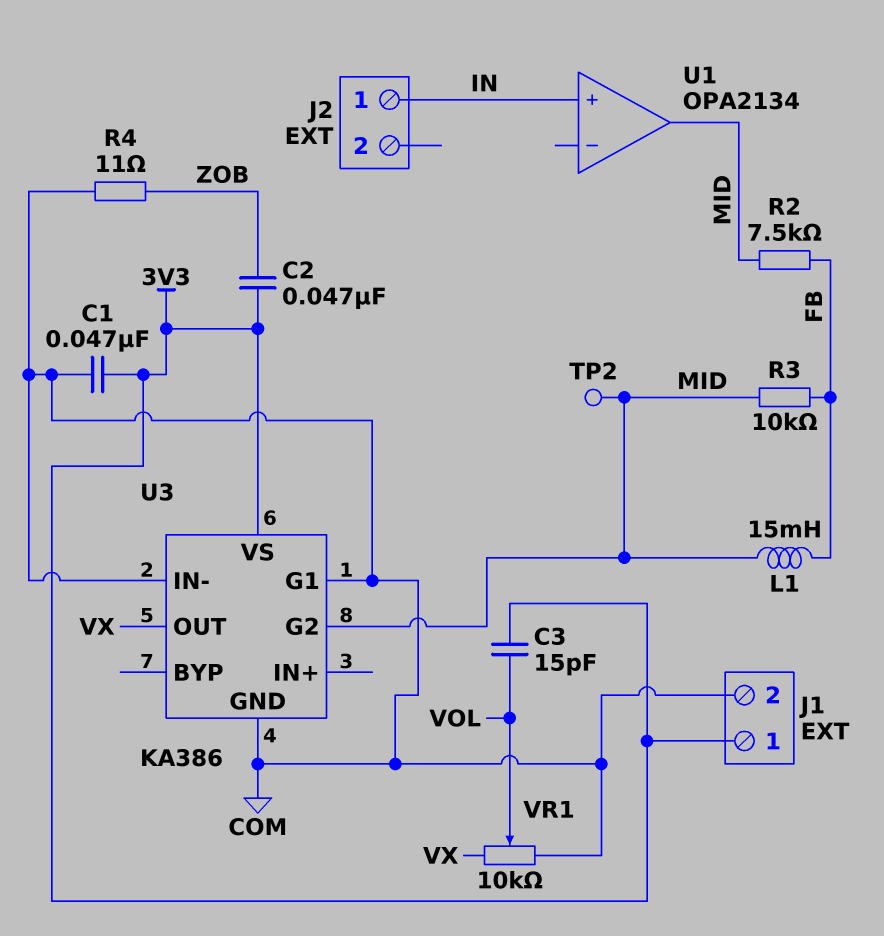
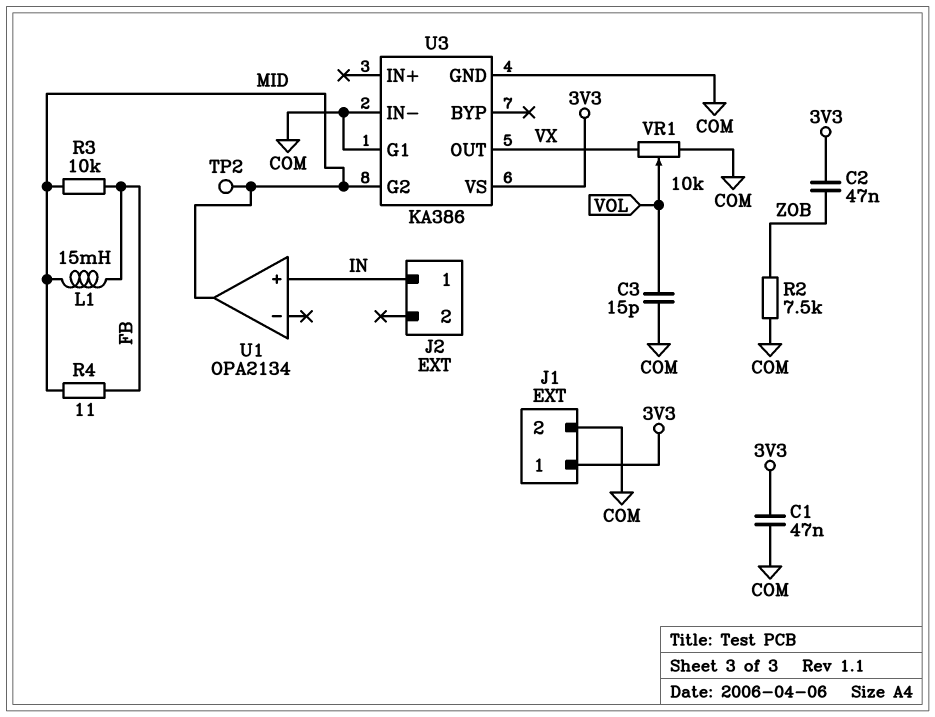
C3: 15pF (3V3, VOL) -> 15pF (COM, VOL)
R2: 7.5k (FB, MID) -> 7.5k (COM, ZOB)
R4: 11 (COM, ZOB) -> 11 (FB, MID)

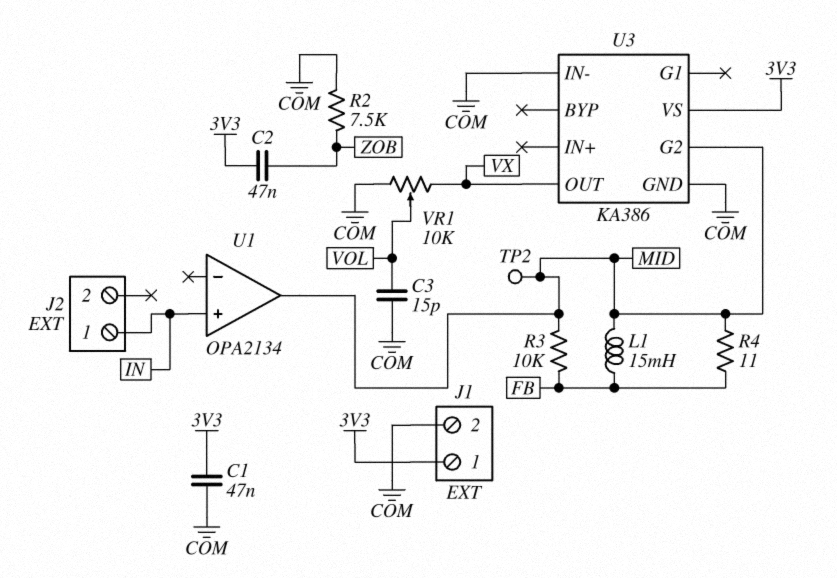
U3 pin G1: COM -> none

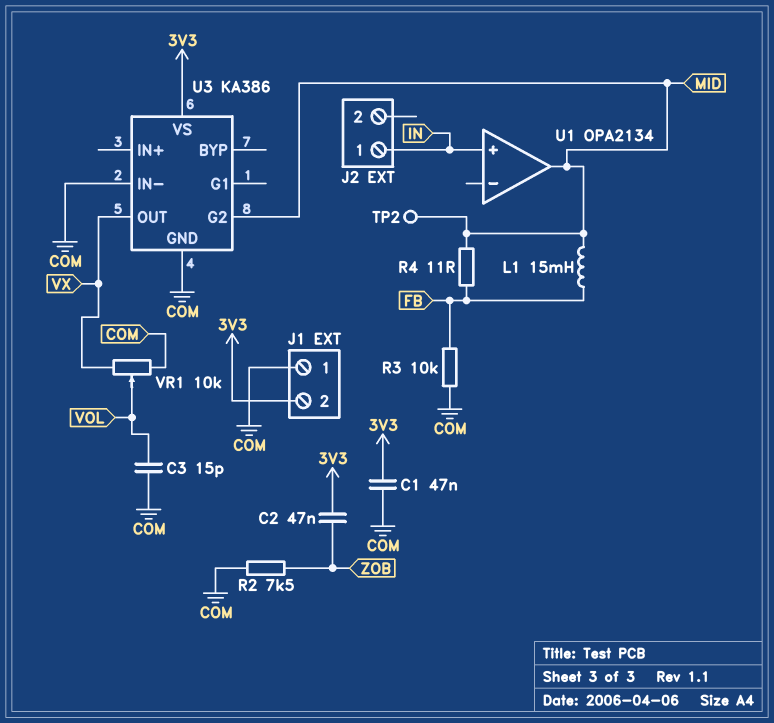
J1 pin 1: 3V3 -> COM
J1 pin 2: COM -> 3V3
R3: 10k (FB, MID) -> 10k (COM, FB)

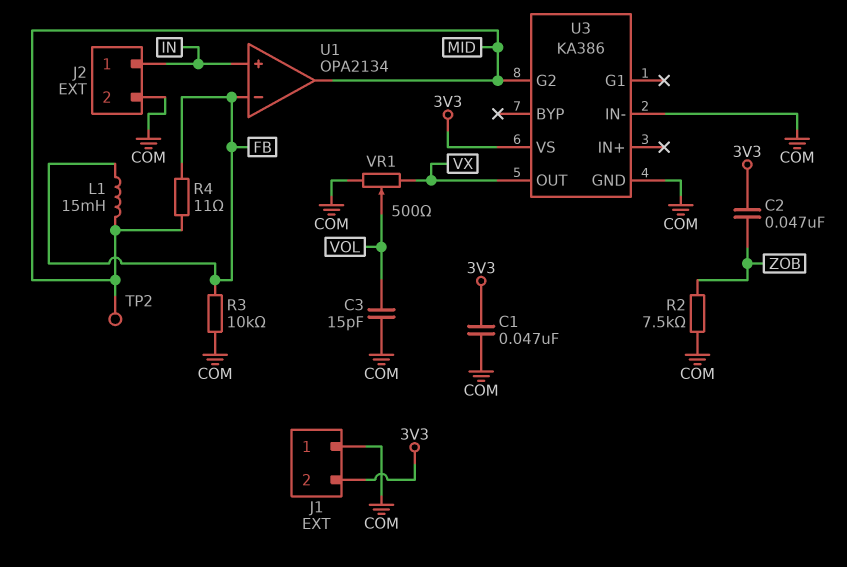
J2 pin 2: none -> COM
U1 pin in-: none -> FB
VR1: 10k (COM, VX, wiper VOL) -> 500 (COM, VX, wiper VOL)

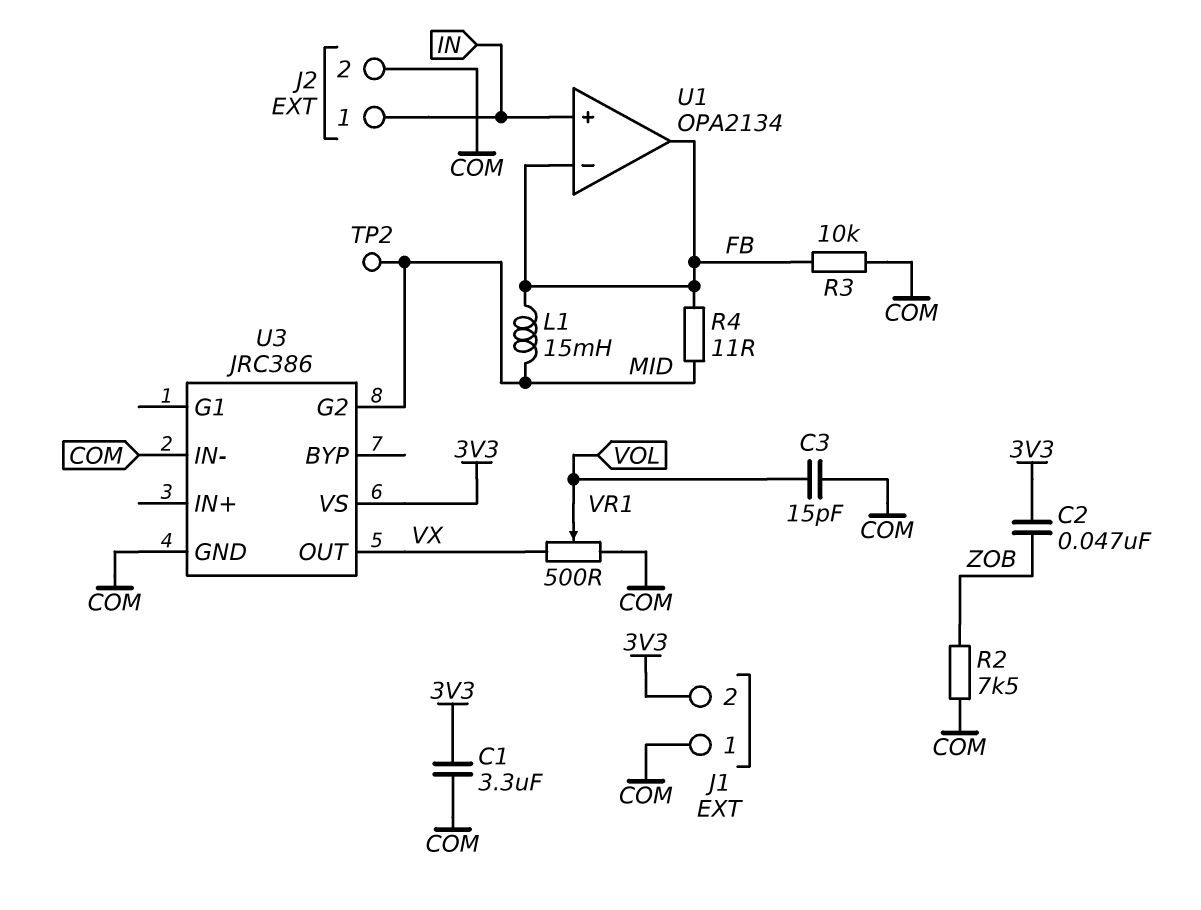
C1: 47nF (3V3, COM) -> 3.3uF (3V3, COM)
U1 pin out: MID -> FB
U3: KA386 -> JRC386

